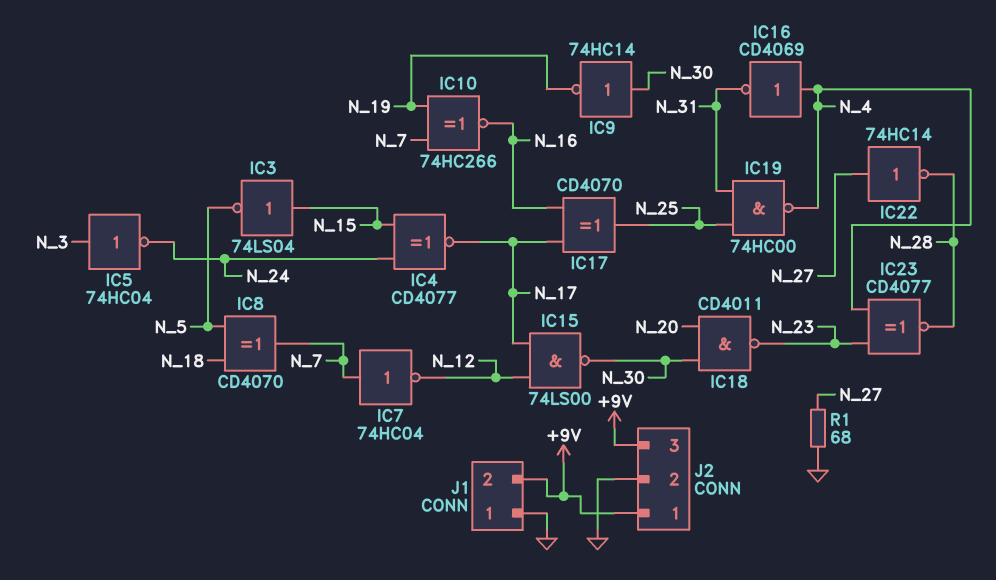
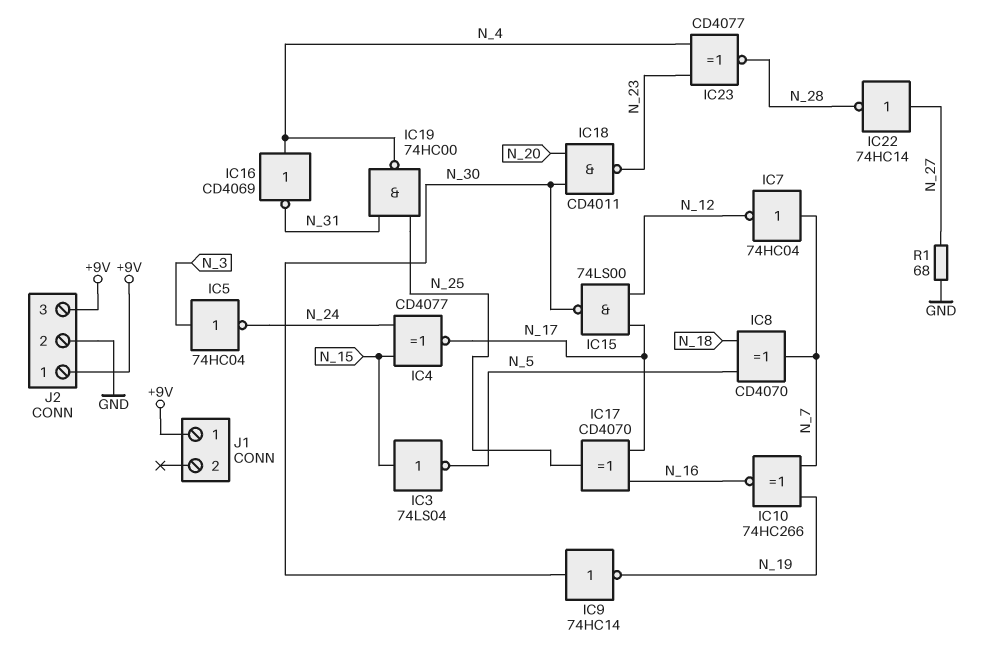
J1 pin 1: GND -> +9V
J1 pin 2: +9V -> none

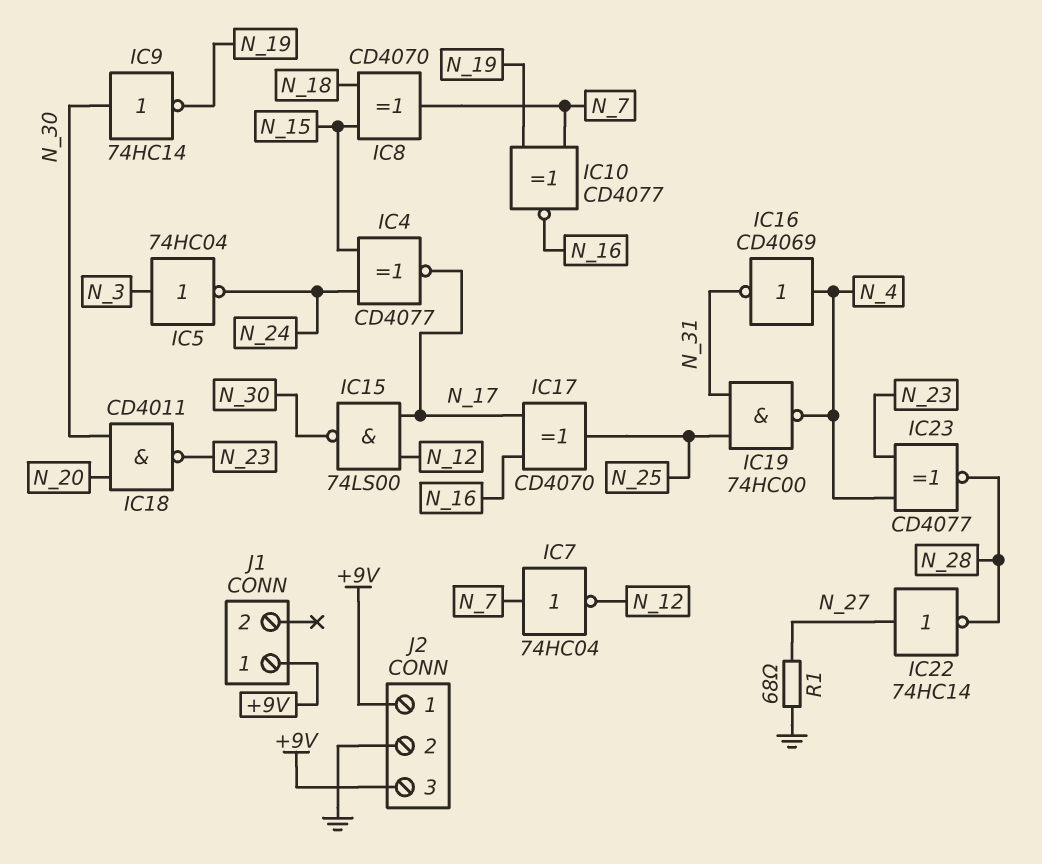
IC3: NOT 74LS04 (in N_15, out N_5) -> none
IC8: XOR CD4070 (in N_5, in N_18, out N_7) -> XOR CD4070 (in N_15, in N_18, out N_7)
IC10: XNOR 74HC266 (in N_7, in N_19, out N_16) -> XNOR CD4077 (in N_7, in N_19, out N_16)

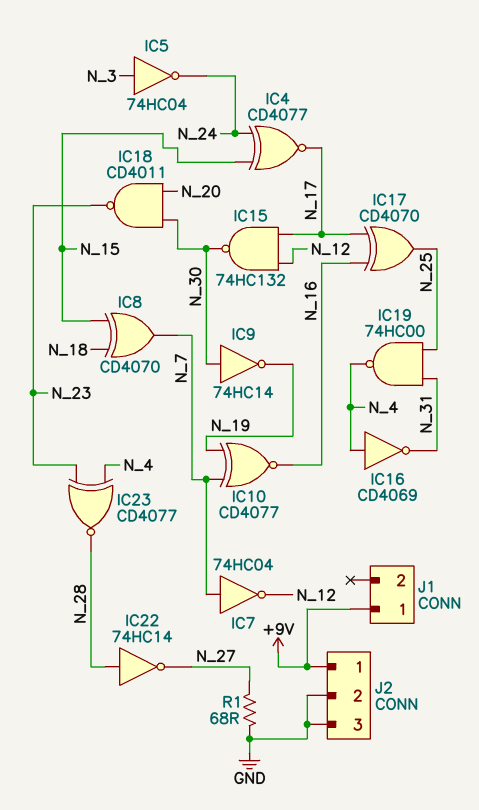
IC15: NAND 74LS00 (in N_12, in N_17, out N_30) -> NAND 74HC132 (in N_12, in N_17, out N_30)
IC22: NOT 74HC14 (in N_27, out N_28) -> NOT 74HC14 (in N_28, out N_27)
J2 pin 3: +9V -> GND

